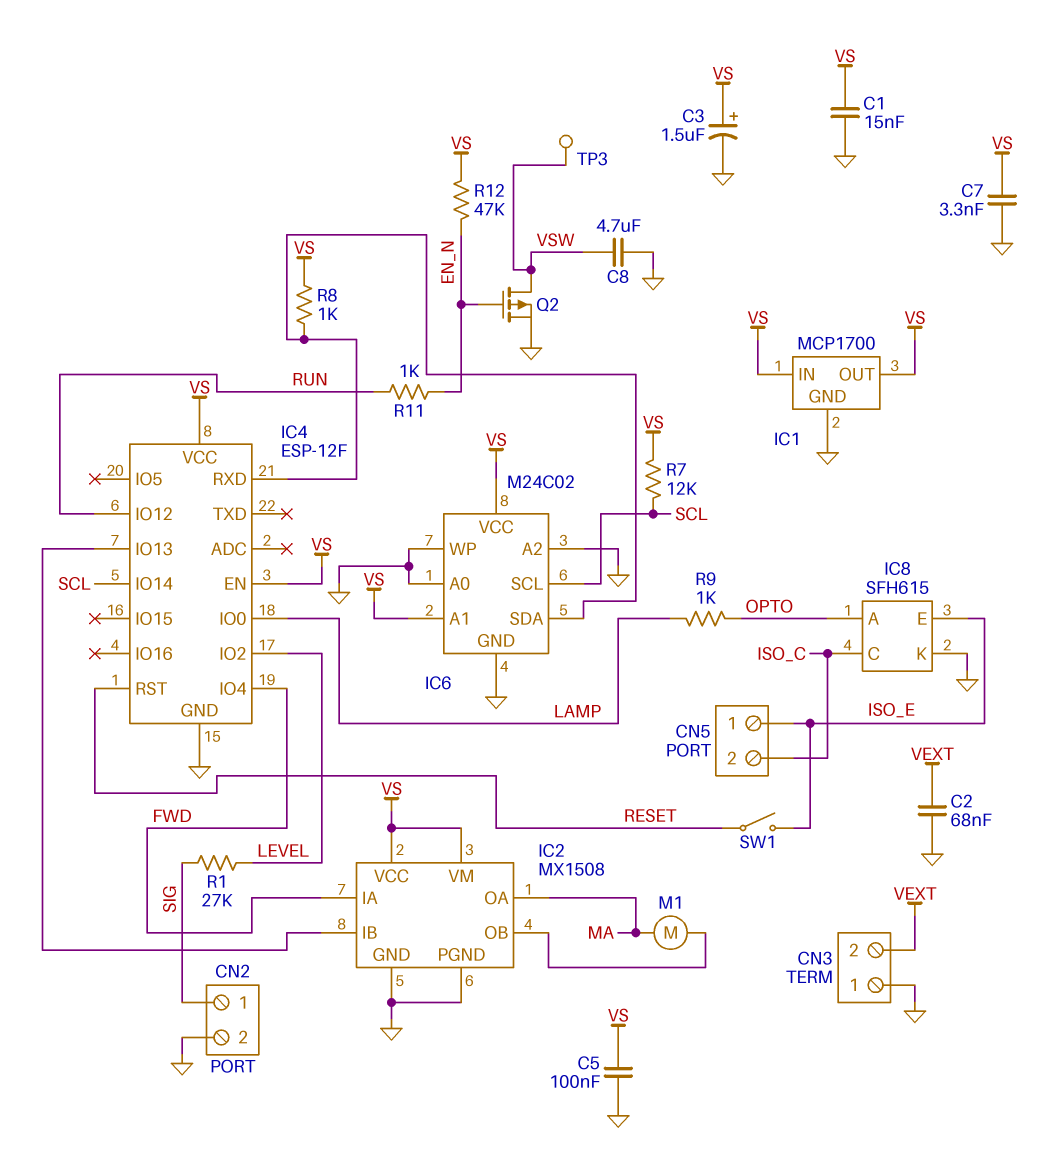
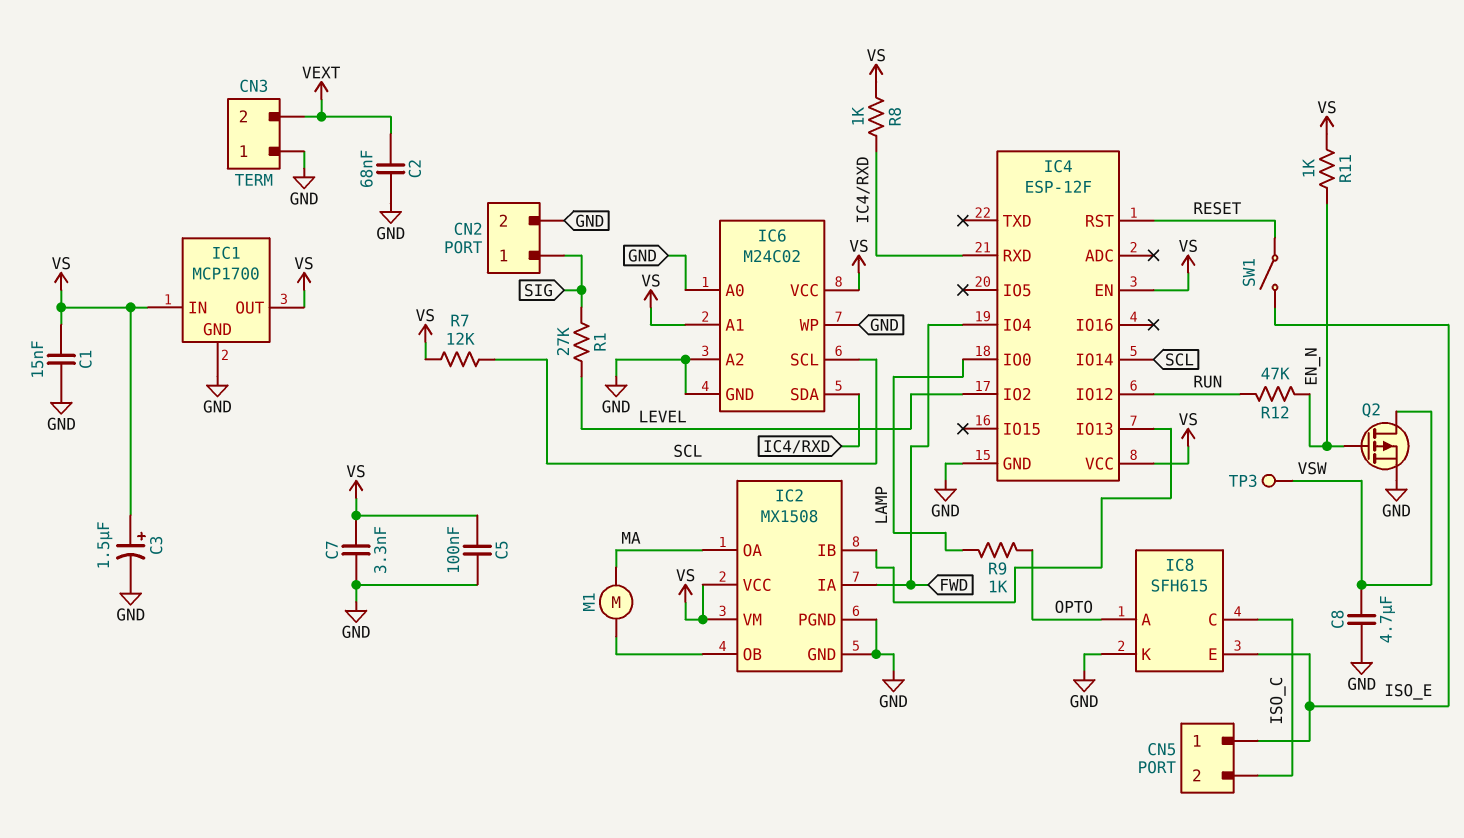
R11: 1k (EN_N, RUN) -> 1k (EN_N, VS)
R12: 47k (EN_N, VS) -> 47k (EN_N, RUN)

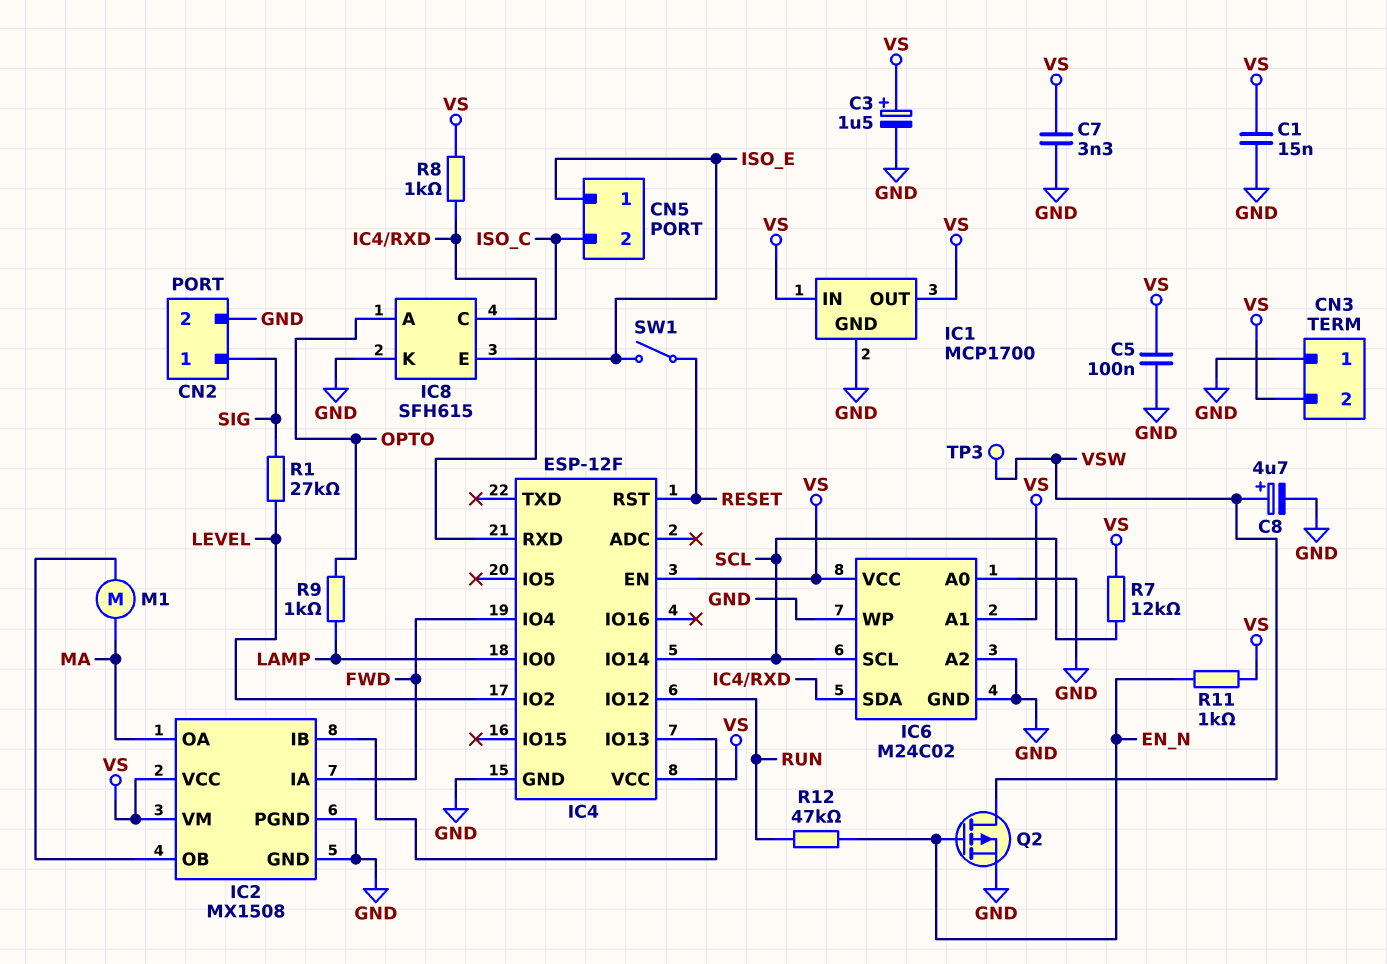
C2: 68nF (GND, VEXT) -> none
C8: 4.7uF (GND, VSW) -> 4.7uF (plus VSW, minus GND)
CN3 pin 2: VEXT -> VS

